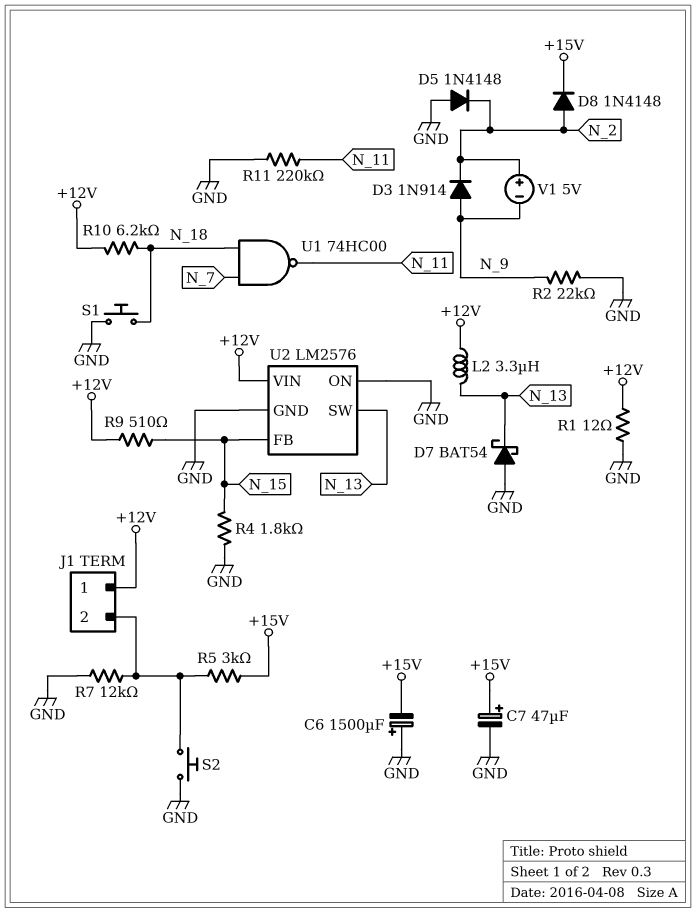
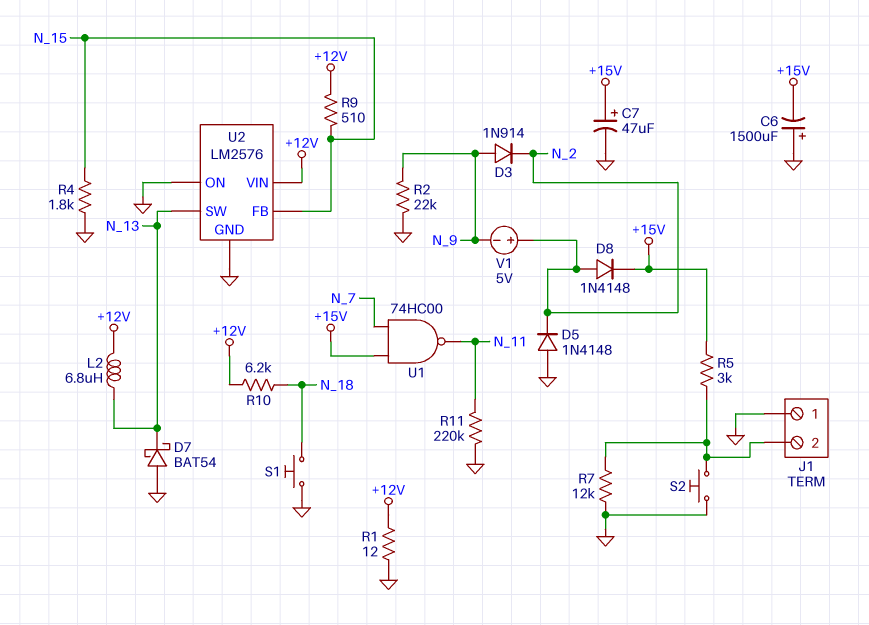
J1 pin 1: +12V -> GND
L2: 3.3uH (+12V, N_13) -> 6.8uH (+12V, N_13)
U1: NAND 74HC00 (in N_7, in N_18, out N_11) -> NAND 74HC00 (in +15V, in N_7, out N_11)

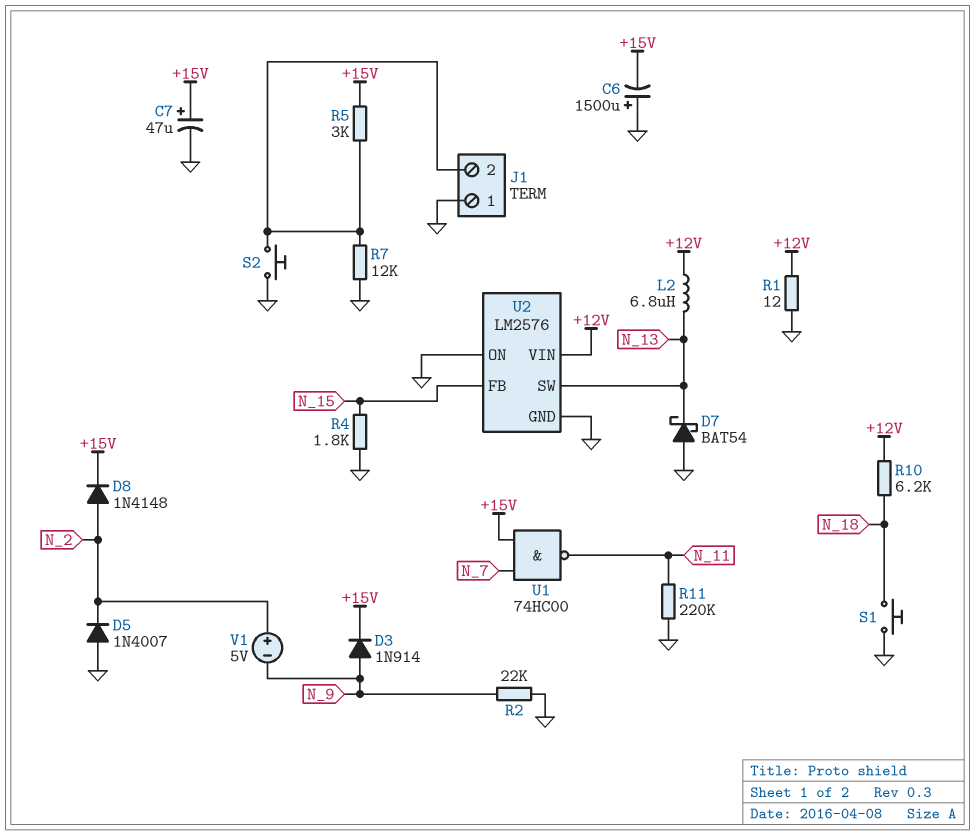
D3: diode 1N914 (A N_9, K N_2) -> diode 1N914 (A N_9, K +15V)
D5: diode 1N4148 (A GND, K N_2) -> diode 1N4007 (A GND, K N_2)
R9: 510 (+12V, N_15) -> none

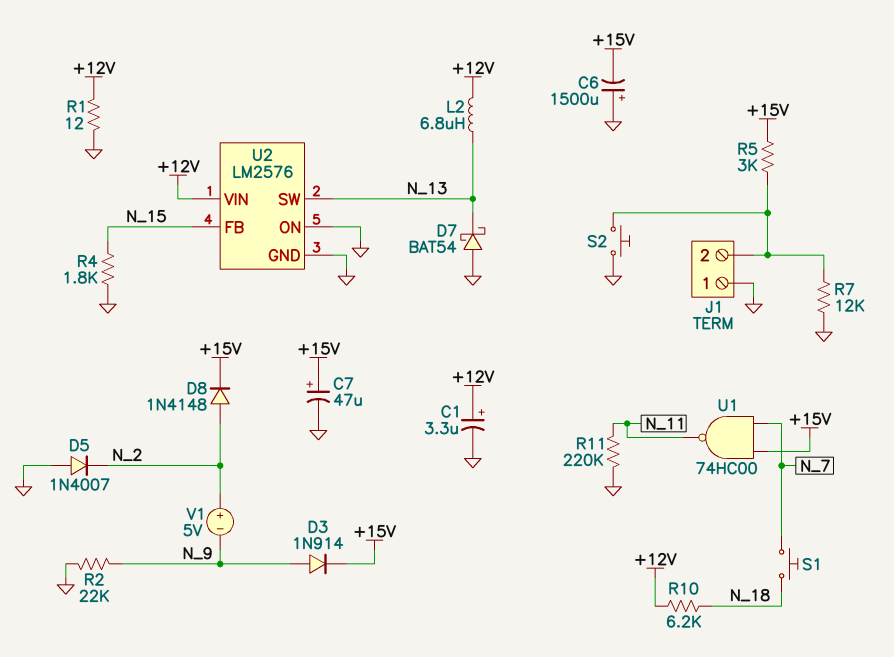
C1: none -> 3.3uF (plus +12V, minus GND)
S1: button (GND, N_18) -> button (N_7, N_18)

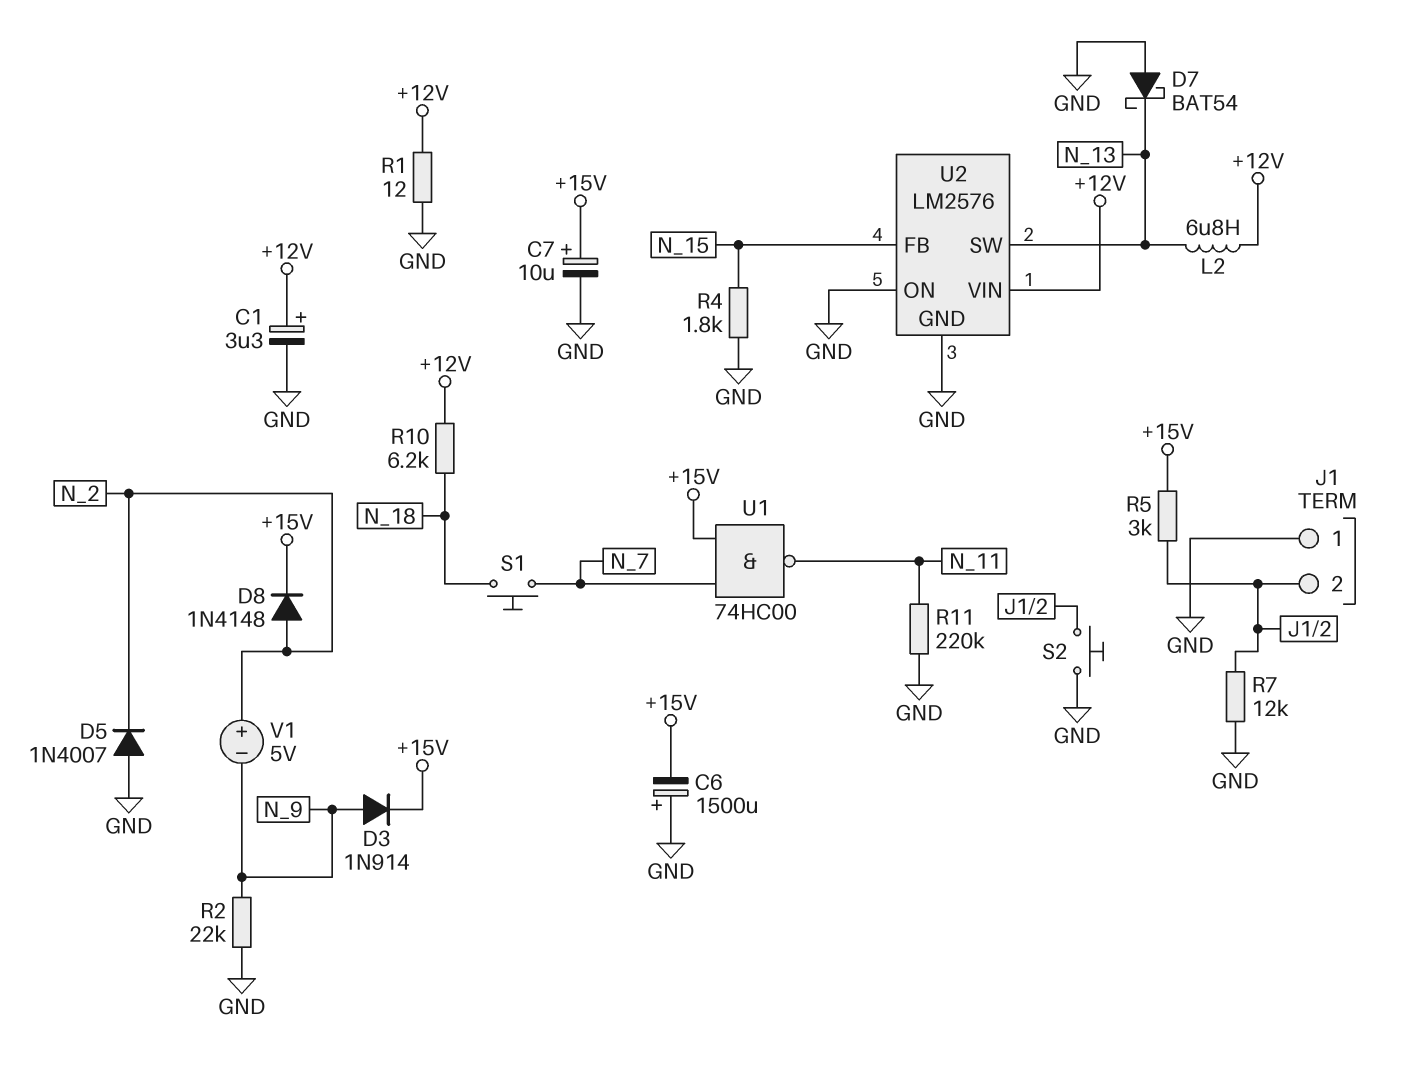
C7: 47uF (plus +15V, minus GND) -> 10uF (plus +15V, minus GND)

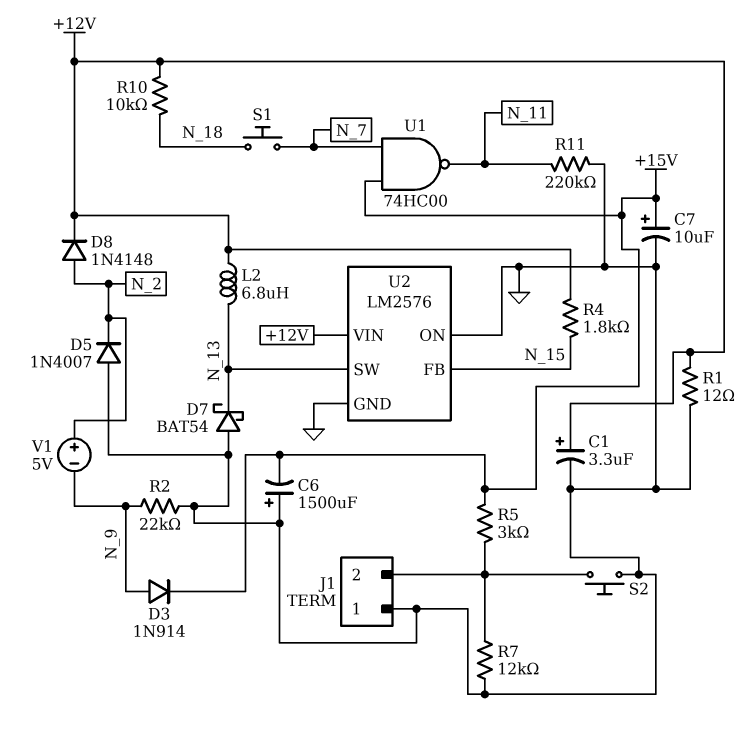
D8: diode 1N4148 (A N_2, K +15V) -> diode 1N4148 (A N_2, K +12V)
R4: 1.8k (GND, N_15) -> 1.8k (+12V, N_15)
R10: 6.2k (+12V, N_18) -> 10k (+12V, N_18)

